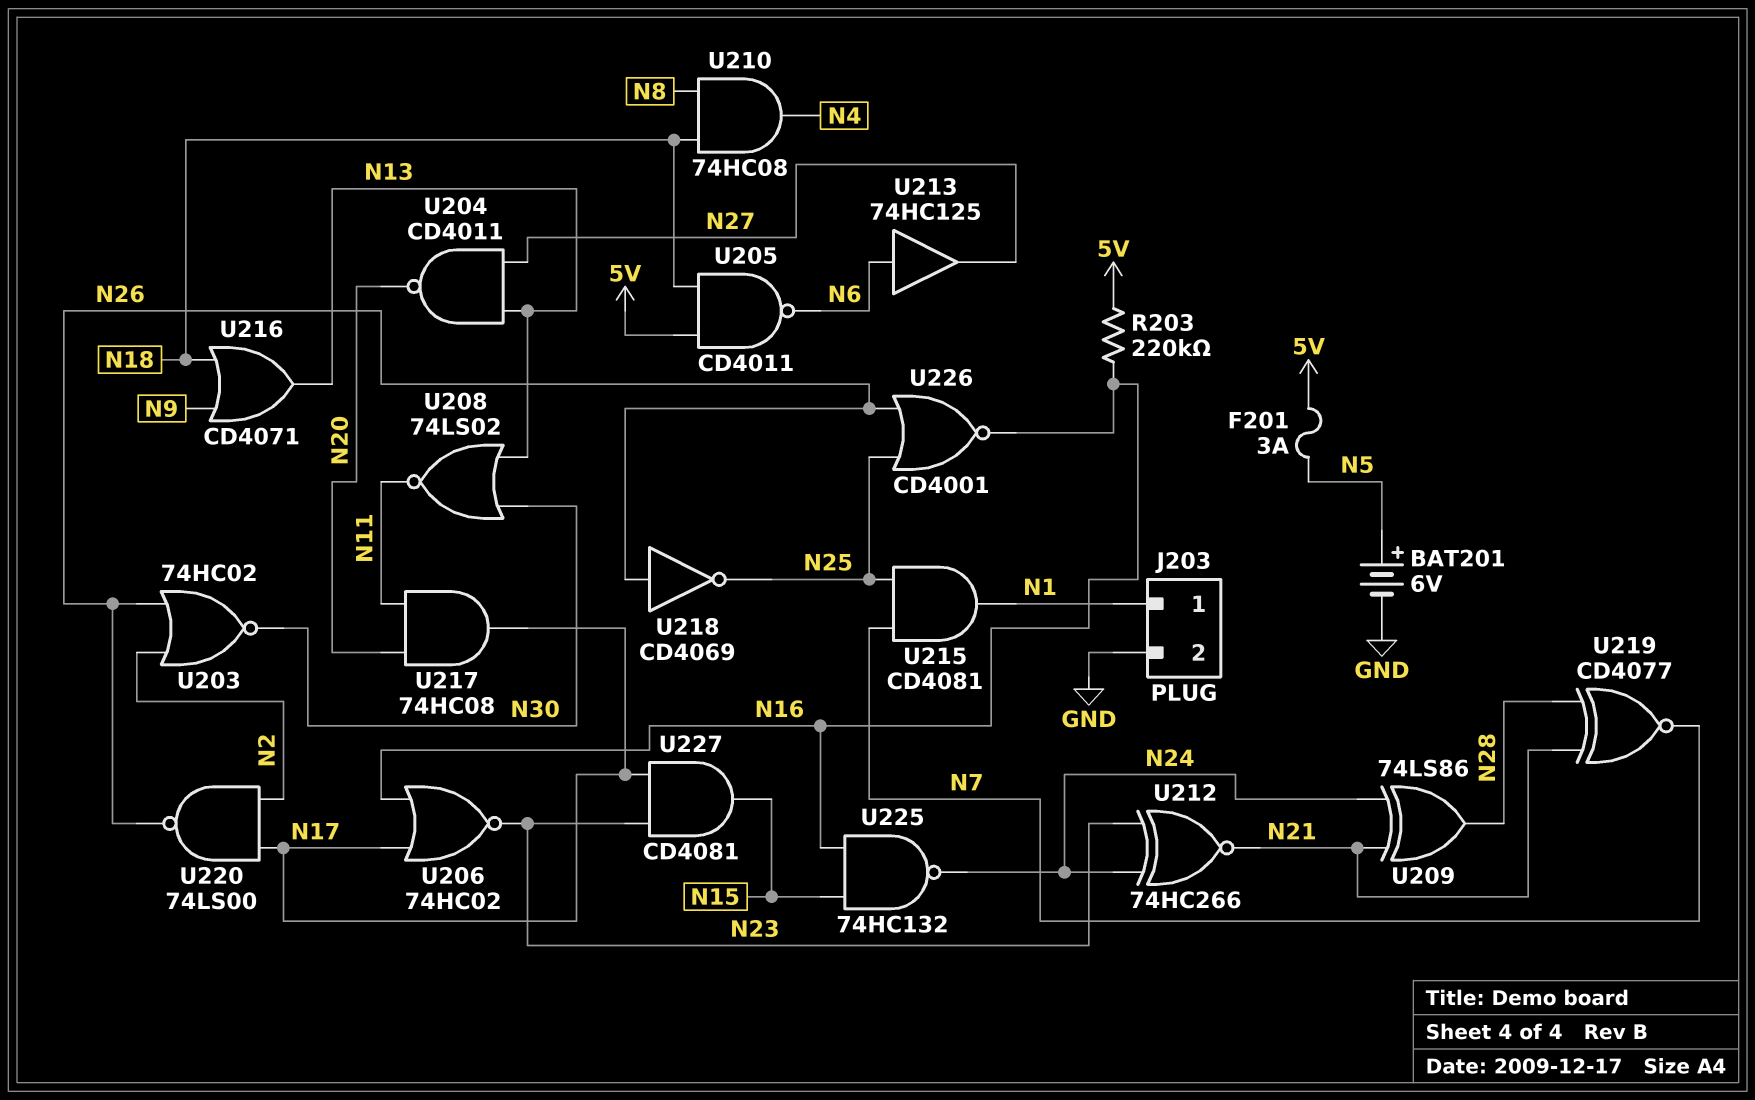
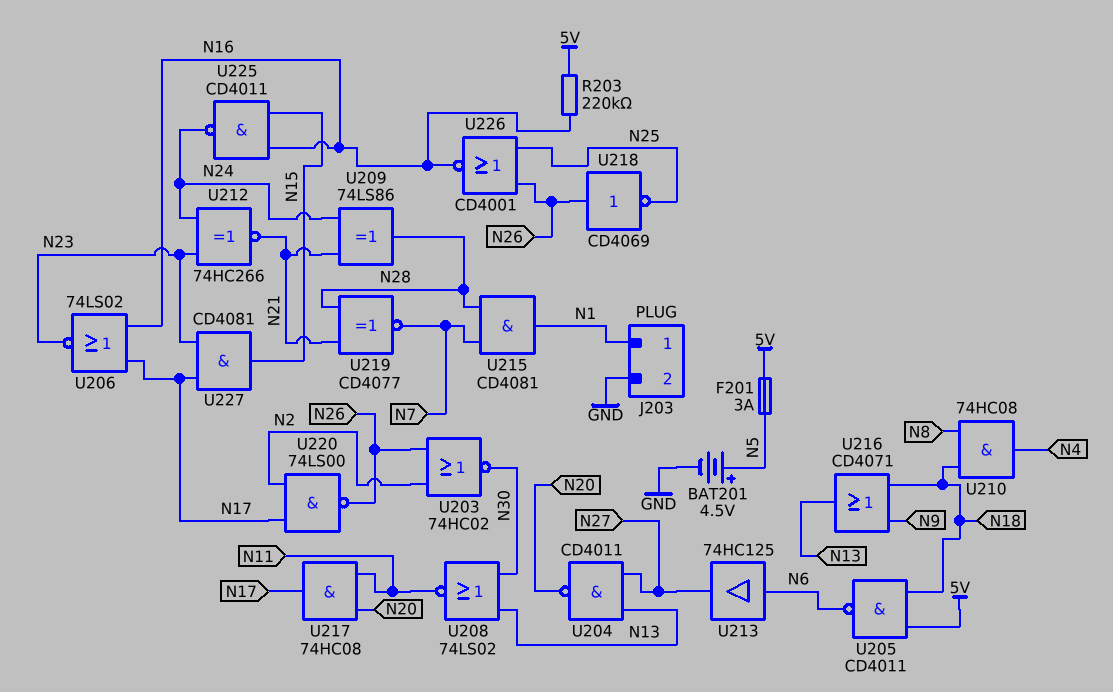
BAT201: 6V (plus N5, minus GND) -> 4.5V (plus N5, minus GND)
U206: NOR 74HC02 (in N16, in N17, out N23) -> NOR 74LS02 (in N16, in N17, out N23)
U215: AND CD4081 (in N7, in N25, out N1) -> AND CD4081 (in N7, in N28, out N1)
U225: NAND 74HC132 (in N15, in N16, out N24) -> NAND CD4011 (in N15, in N16, out N24)

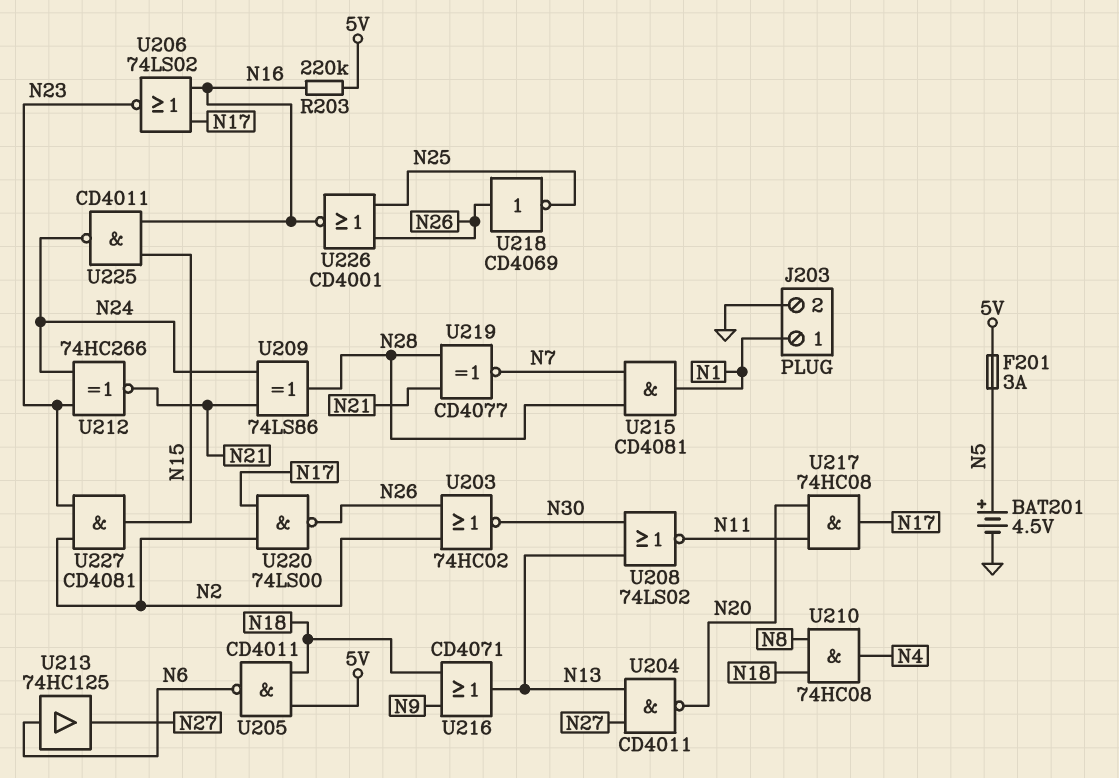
U227: AND CD4081 (in N17, in N23, out N15) -> AND CD4081 (in N2, in N23, out N15)

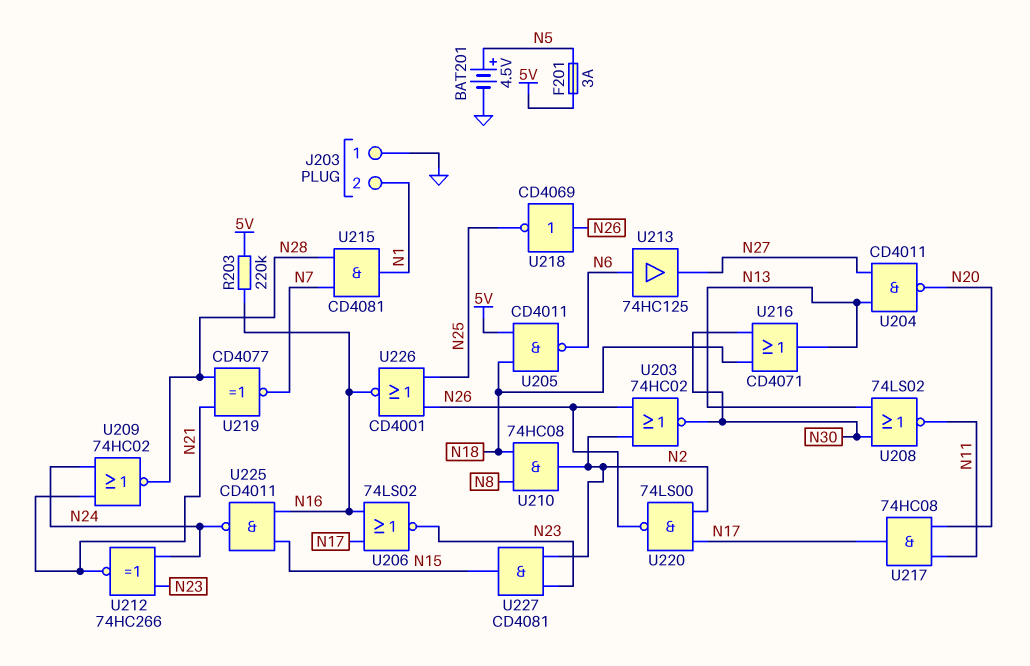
J203 pin 1: N1 -> GND
J203 pin 2: GND -> N1
U209: XOR 74LS86 (in N21, in N24, out N28) -> NOR 74HC02 (in N21, in N24, out N28)
U210: AND 74HC08 (in N8, in N18, out N4) -> AND 74HC08 (in N8, in N18, out N2)
U216: OR CD4071 (in N9, in N18, out N13) -> OR CD4071 (in N18, in N30, out N13)

